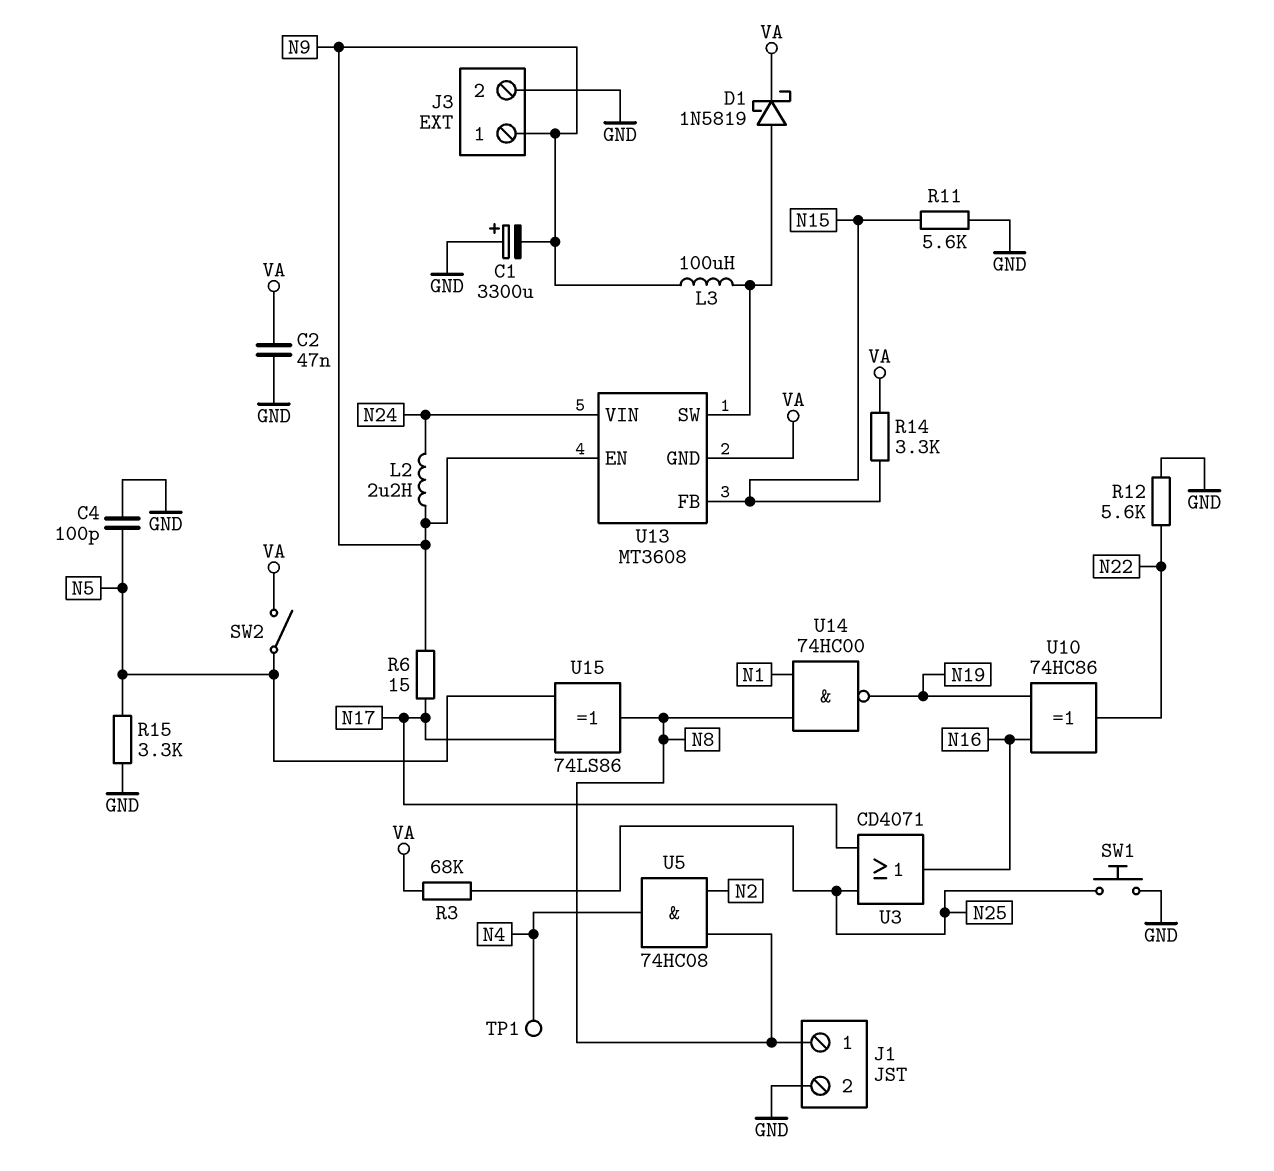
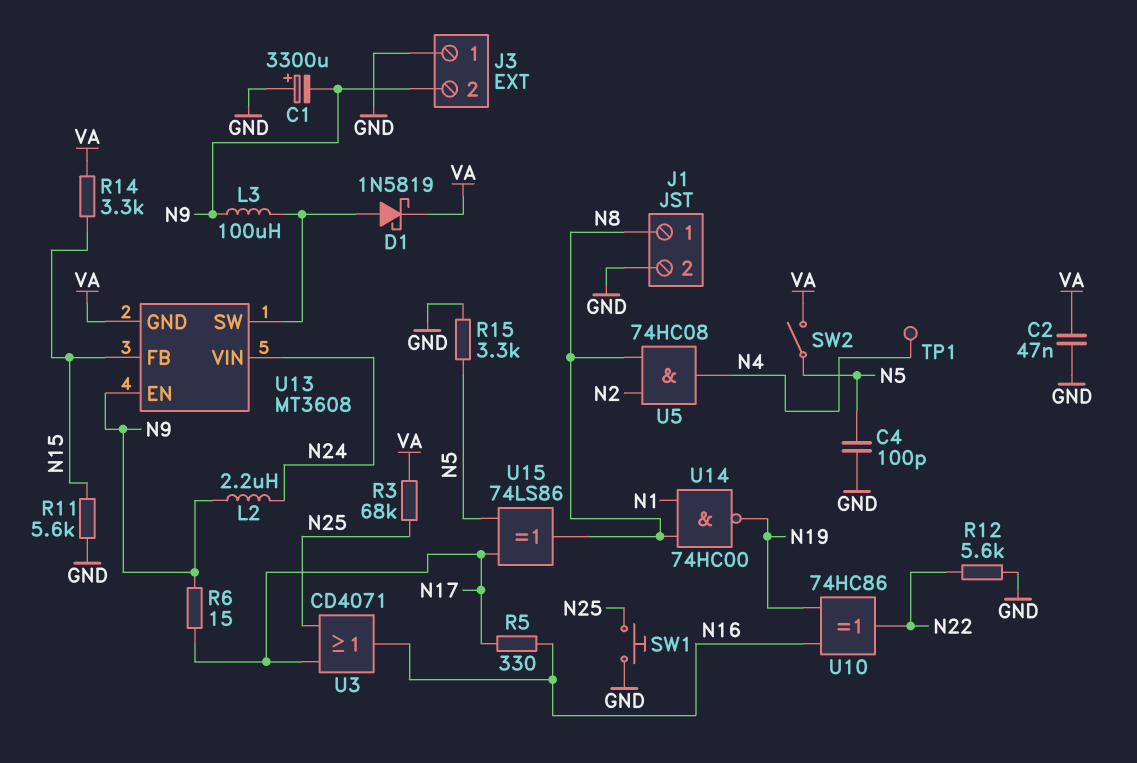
J3 pin 1: N9 -> GND
J3 pin 2: GND -> N9
R5: none -> 330 (N16, N17)

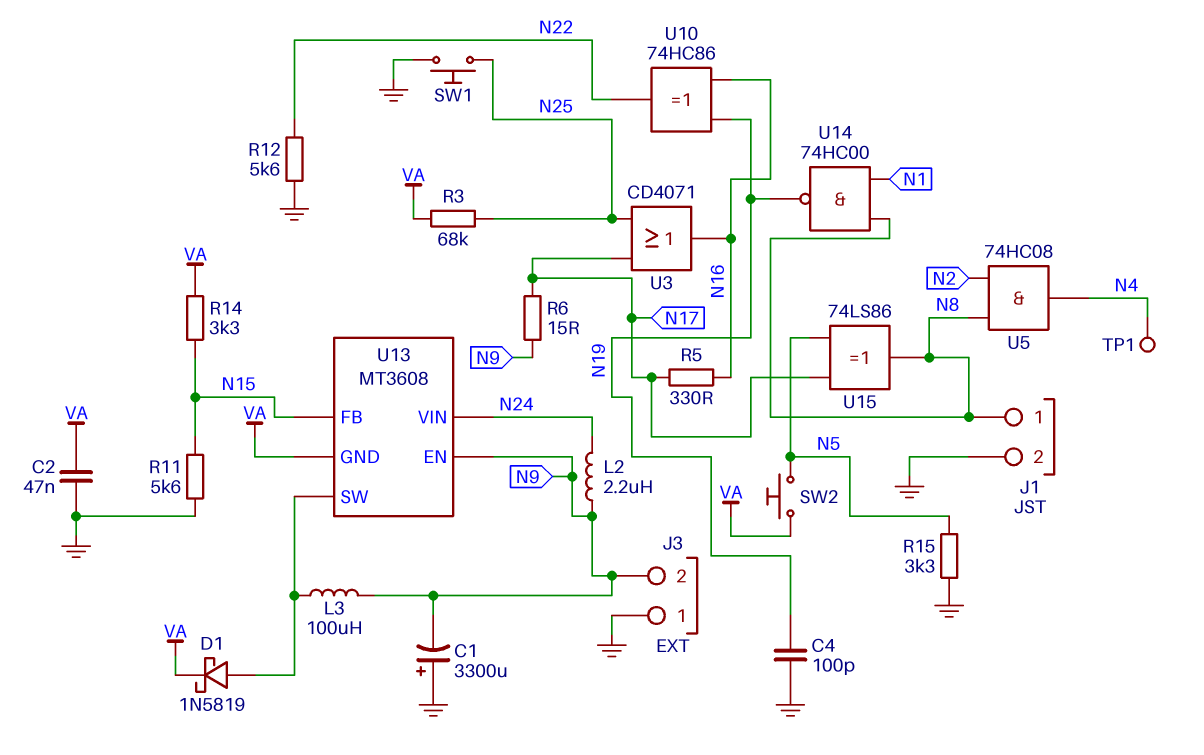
C4: 100pF (GND, N5) -> 100pF (GND, N19)
SW2: switch (N5, VA) -> button (N5, VA)

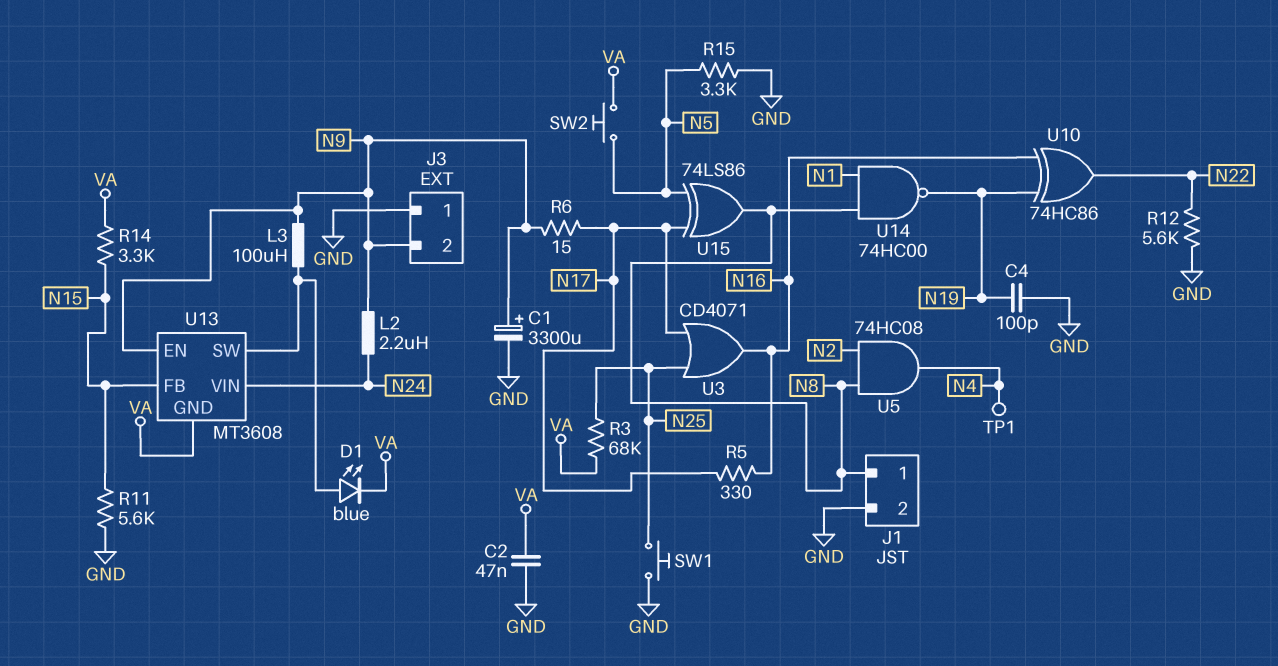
C1: 3300uF (plus GND, minus N9) -> 3300uF (plus N9, minus GND)
D1: schottky 1N5819 (A U13/SW, K VA) -> LED blue (A U13/SW, K VA)

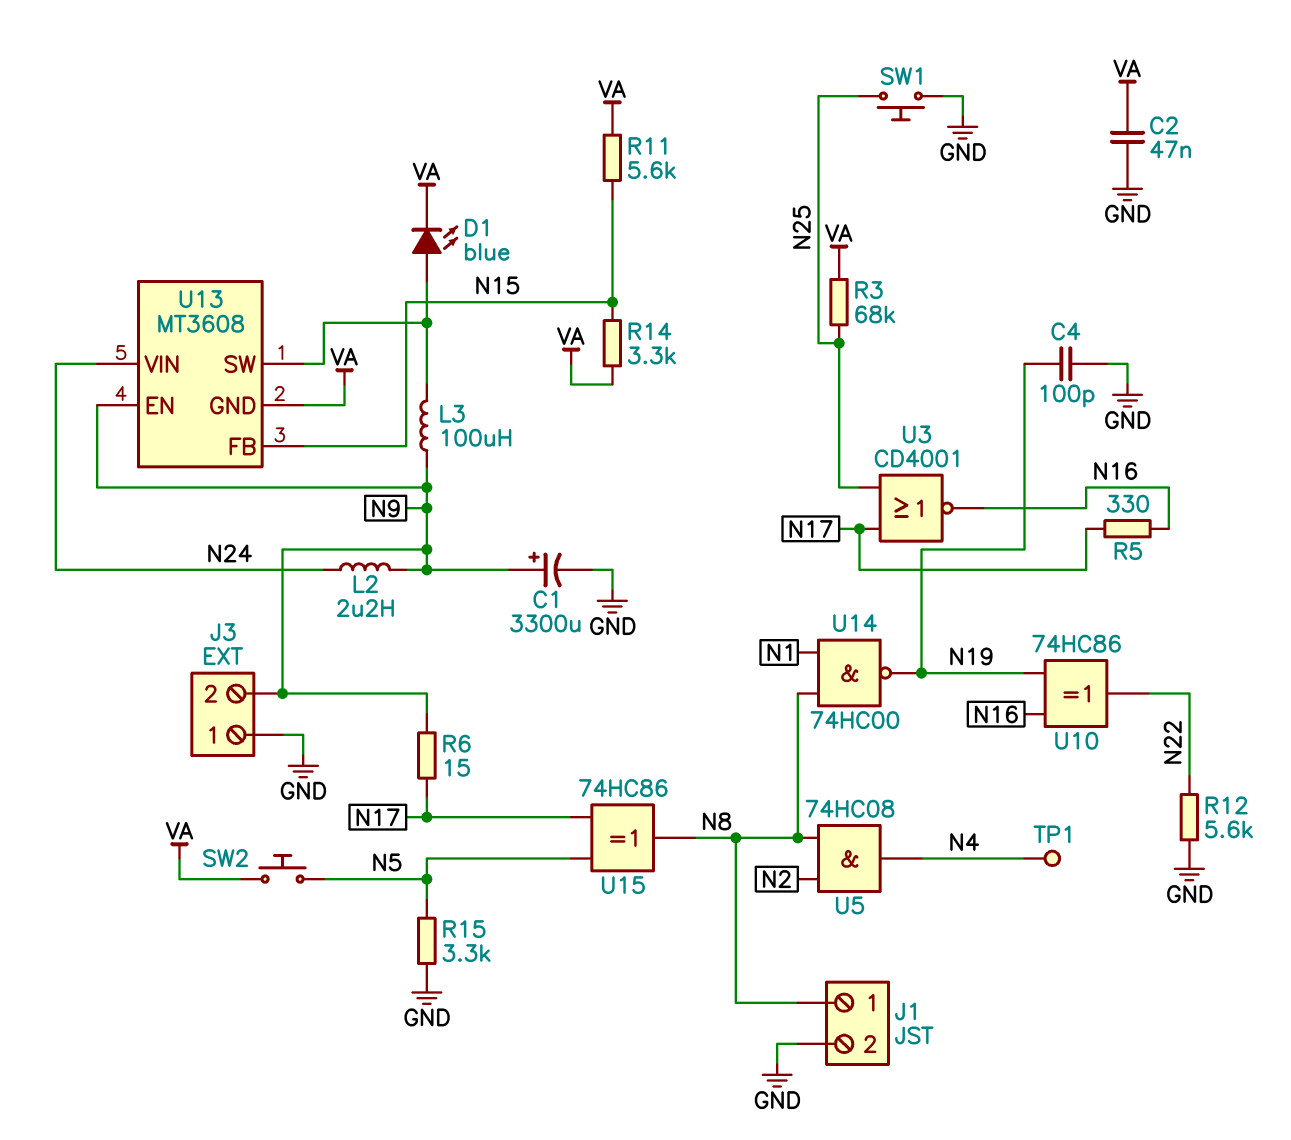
R11: 5.6k (GND, N15) -> 5.6k (N15, VA)
U3: OR CD4071 (in N17, in N25, out N16) -> NOR CD4001 (in N17, in N25, out N16)
U15: XOR 74LS86 (in N5, in N17, out N8) -> XOR 74HC86 (in N5, in N17, out N8)

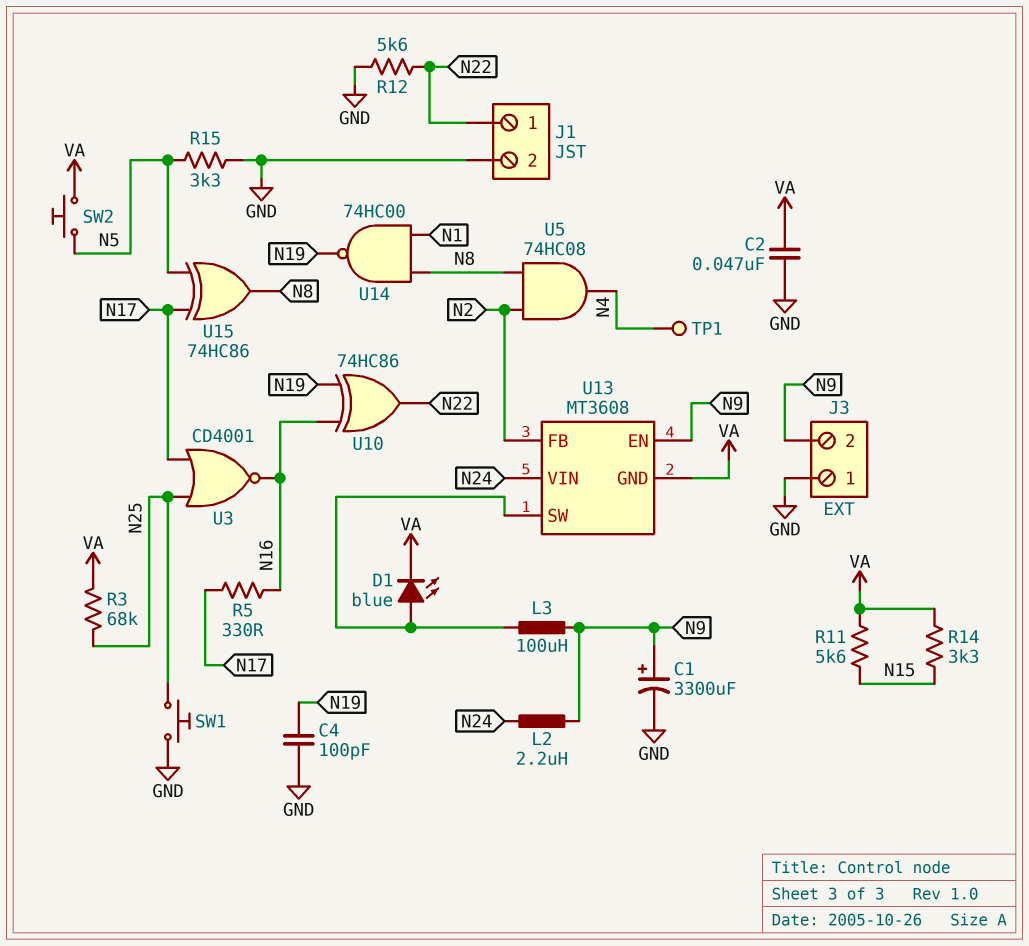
J1 pin 1: N8 -> N22
R6: 15 (N9, N17) -> none
U13 pin FB: N15 -> N2

